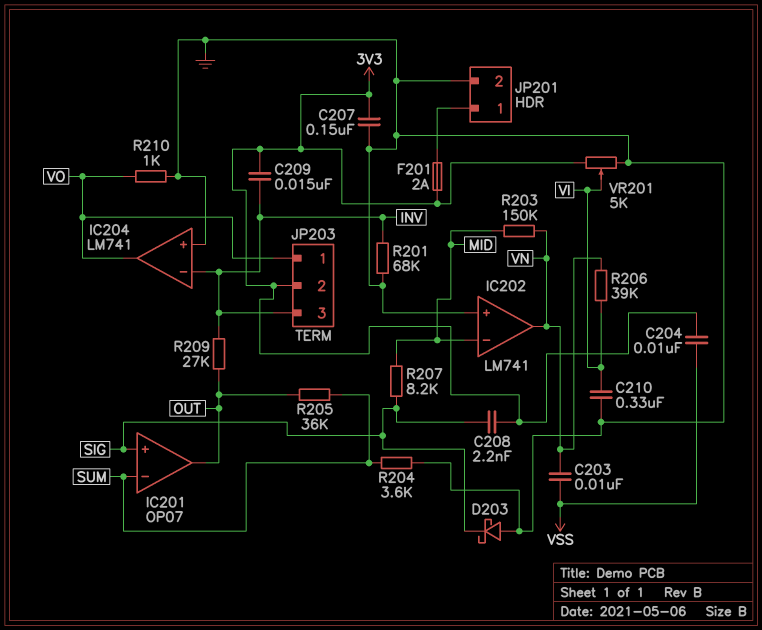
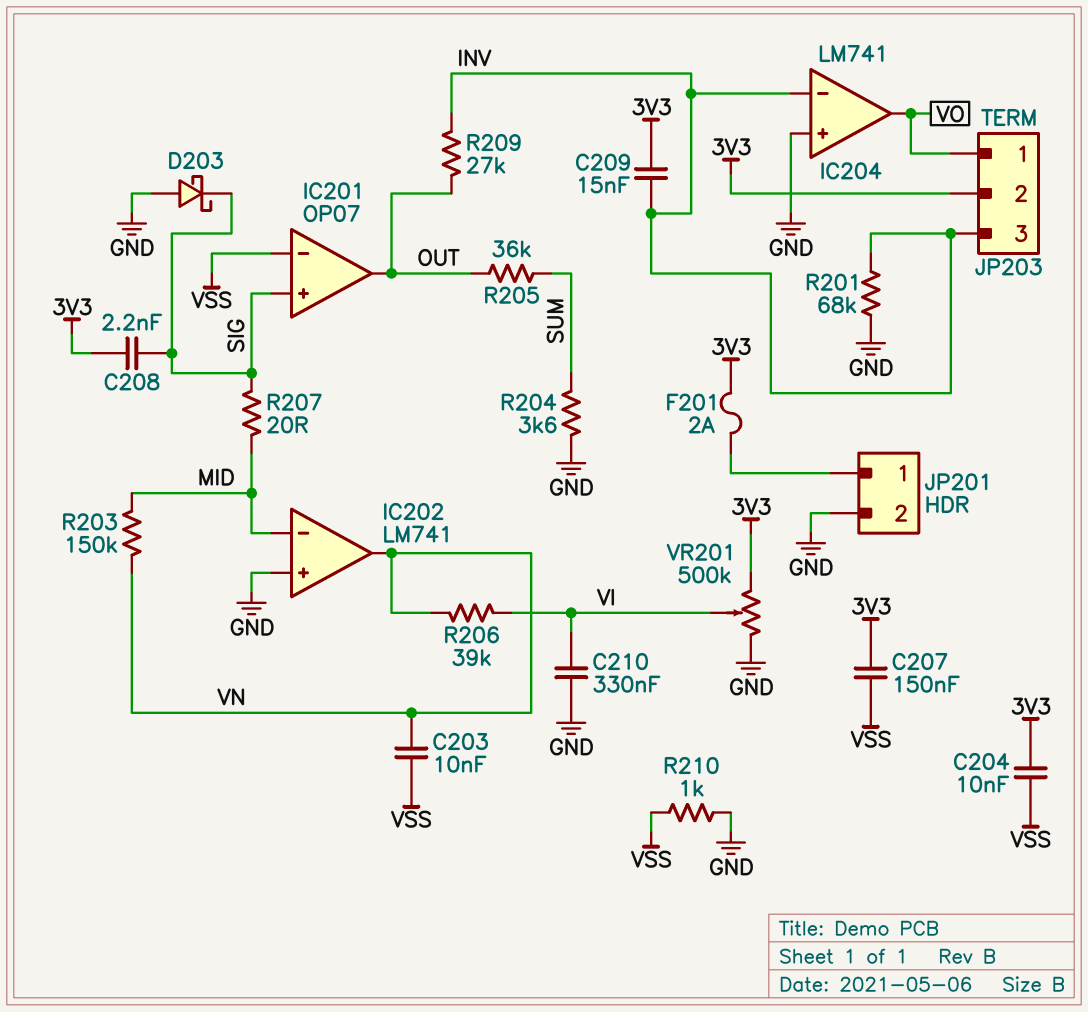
C207: 150nF (3V3, GND) -> 150nF (3V3, VSS)
IC201 pin in-: SUM -> VSS
R207: 8.2k (MID, SIG) -> 20 (MID, SIG)
R210: 1k (GND, VO) -> 1k (GND, VSS)
VR201: 5k (3V3, GND, wiper VI) -> 500k (3V3, GND, wiper VI)

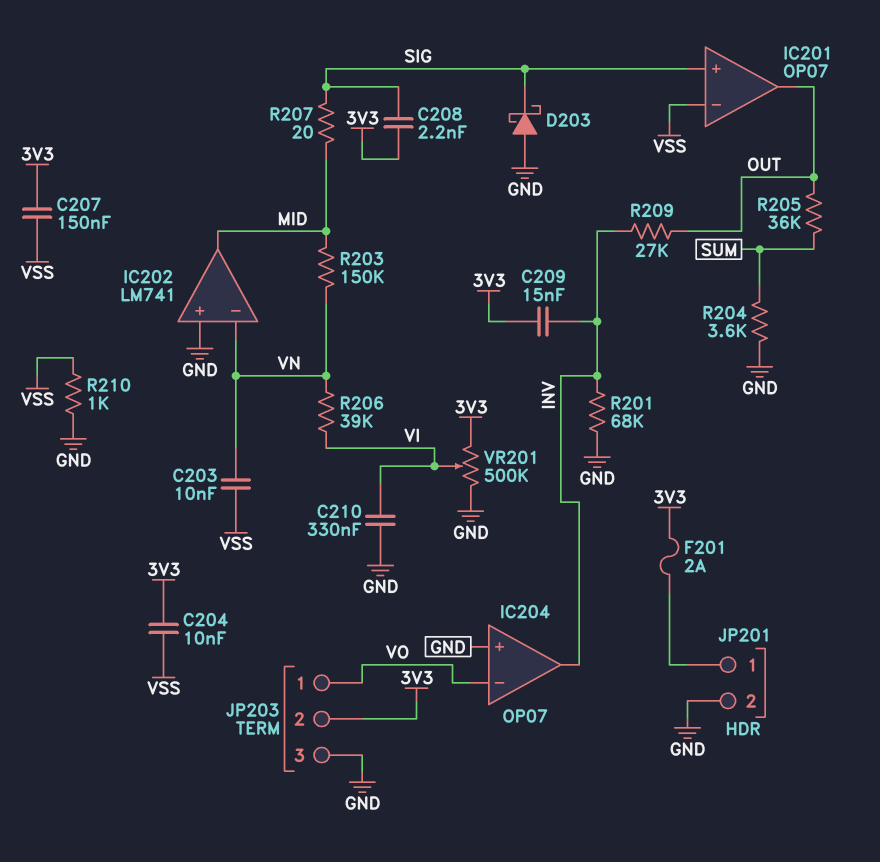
IC202 pin in-: MID -> VN
IC202 pin out: VN -> MID
IC204: LM741 -> OP07
IC204 pin in-: INV -> VO
IC204 pin out: VO -> INV
JP203 pin 3: INV -> GND

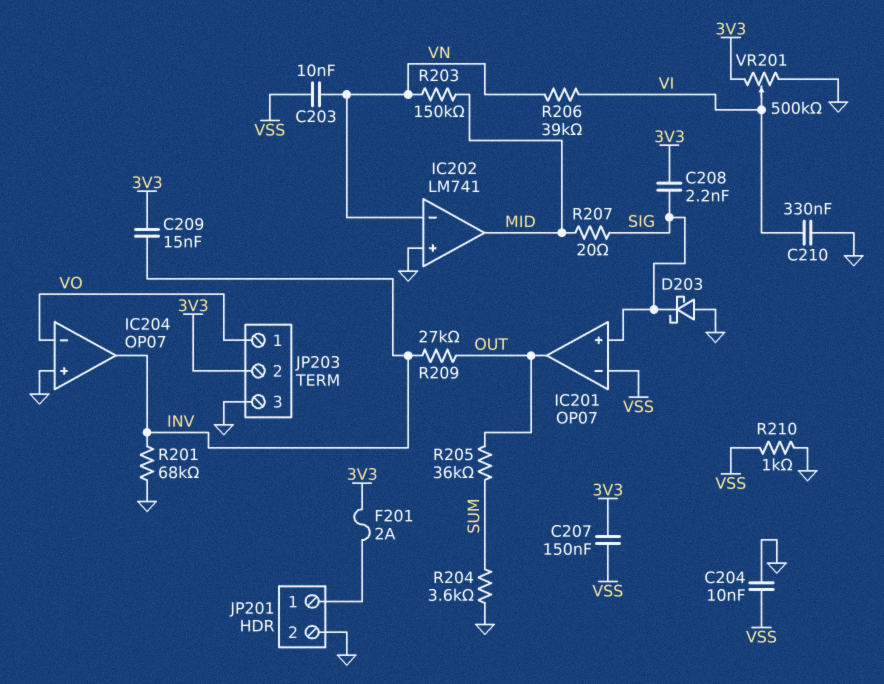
C204: 10nF (3V3, VSS) -> 10nF (GND, VSS)

